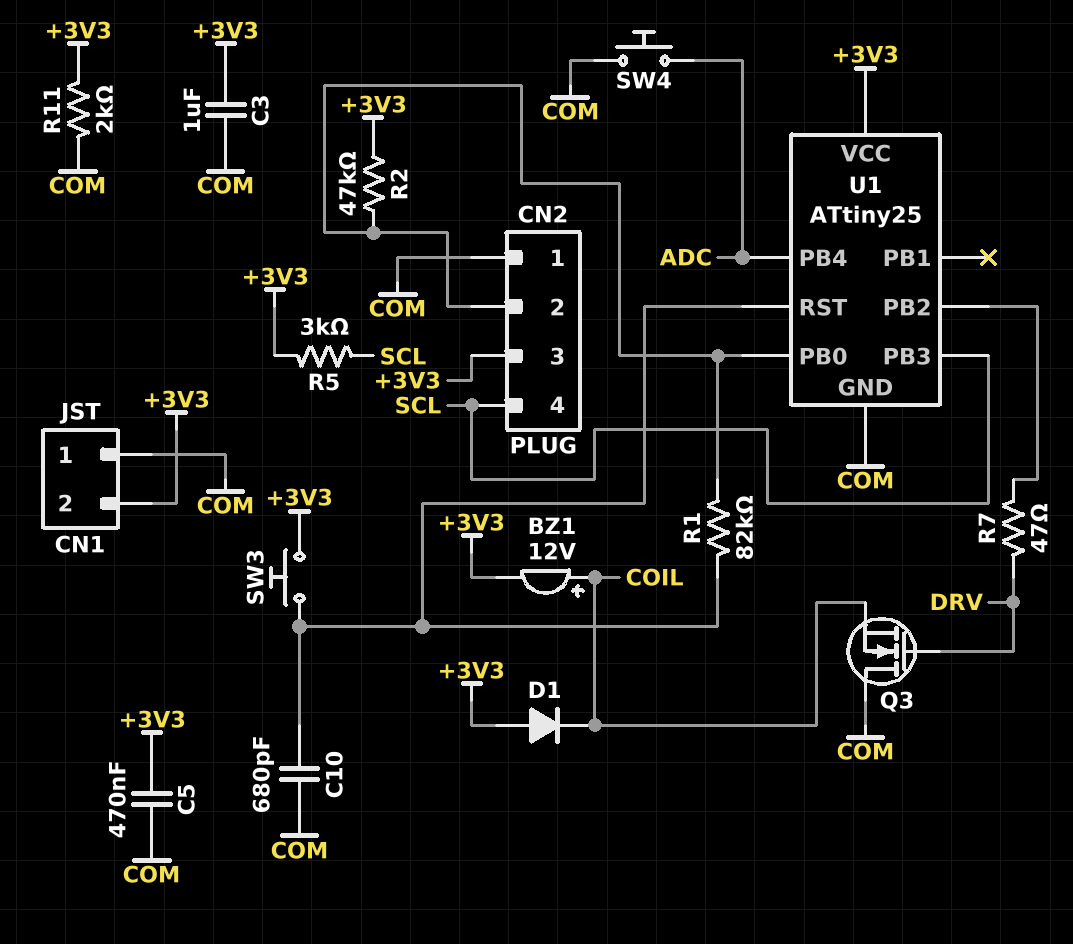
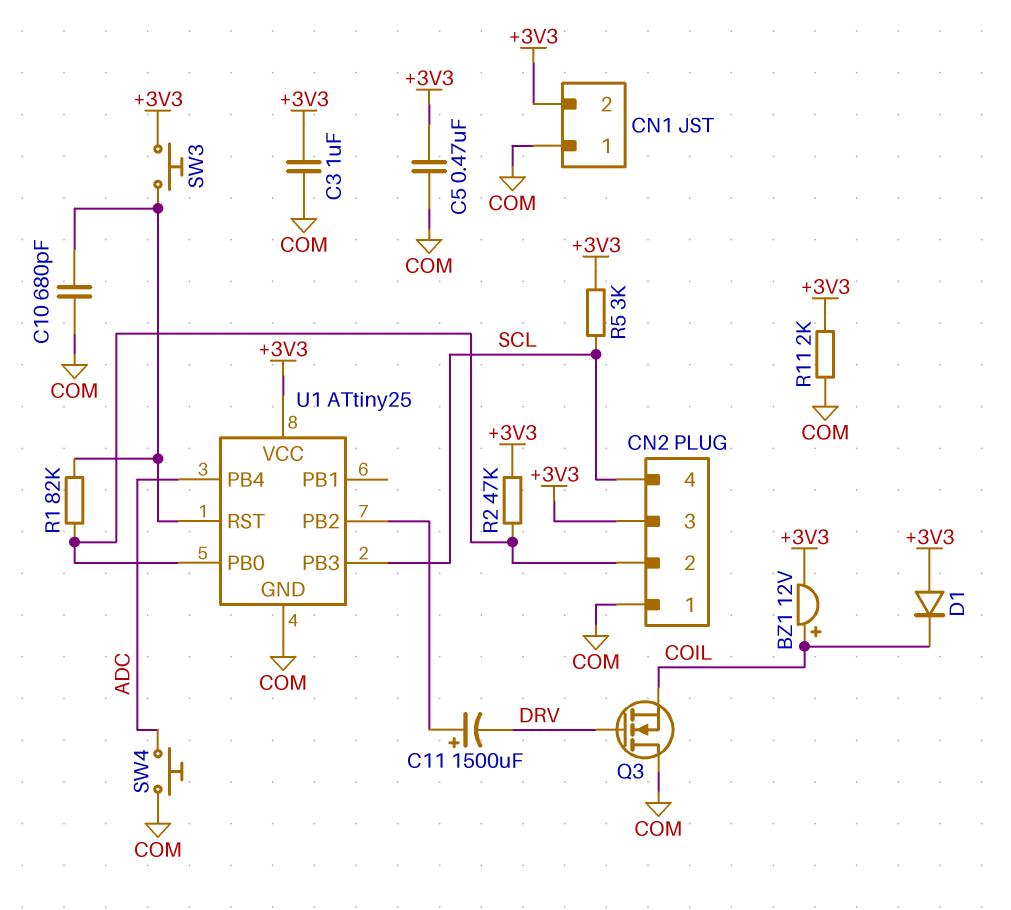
C11: none -> 1500uF (plus U1/PB2, minus DRV)
R7: 47 (DRV, U1/PB2) -> none

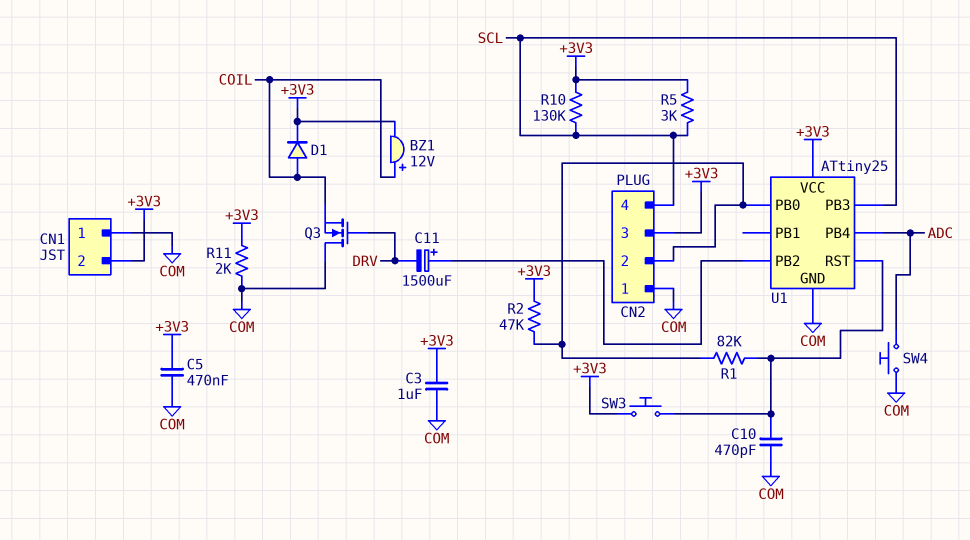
C10: 680pF (COM, U1/RST) -> 470pF (COM, U1/RST)
D1: diode (A +3V3, K COIL) -> diode (A COIL, K +3V3)
R10: none -> 130k (+3V3, SCL)

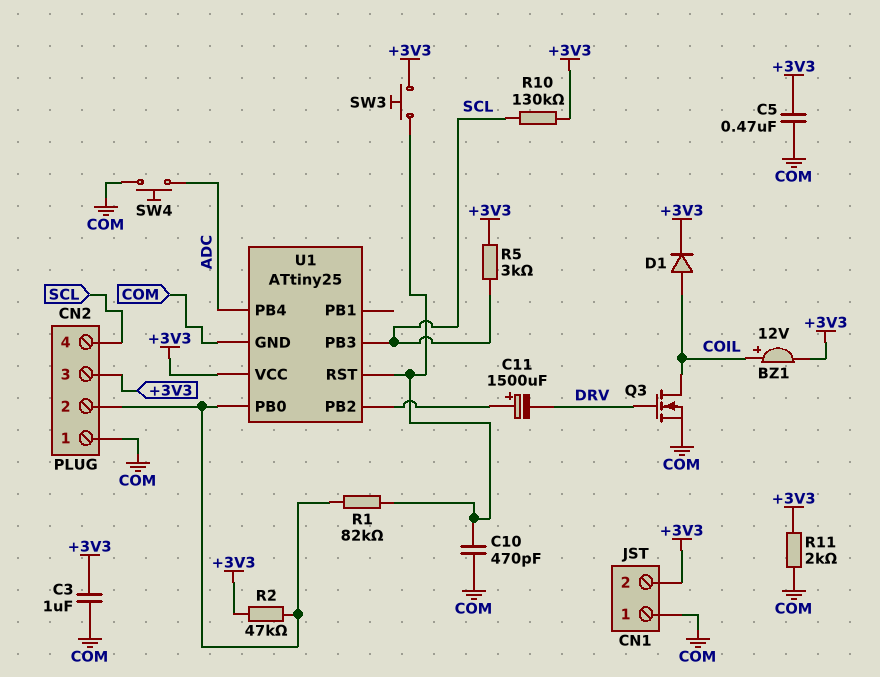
Q3: NMOS (G DRV, D COM, S COIL) -> NMOS (G DRV, D COIL, S COM)

